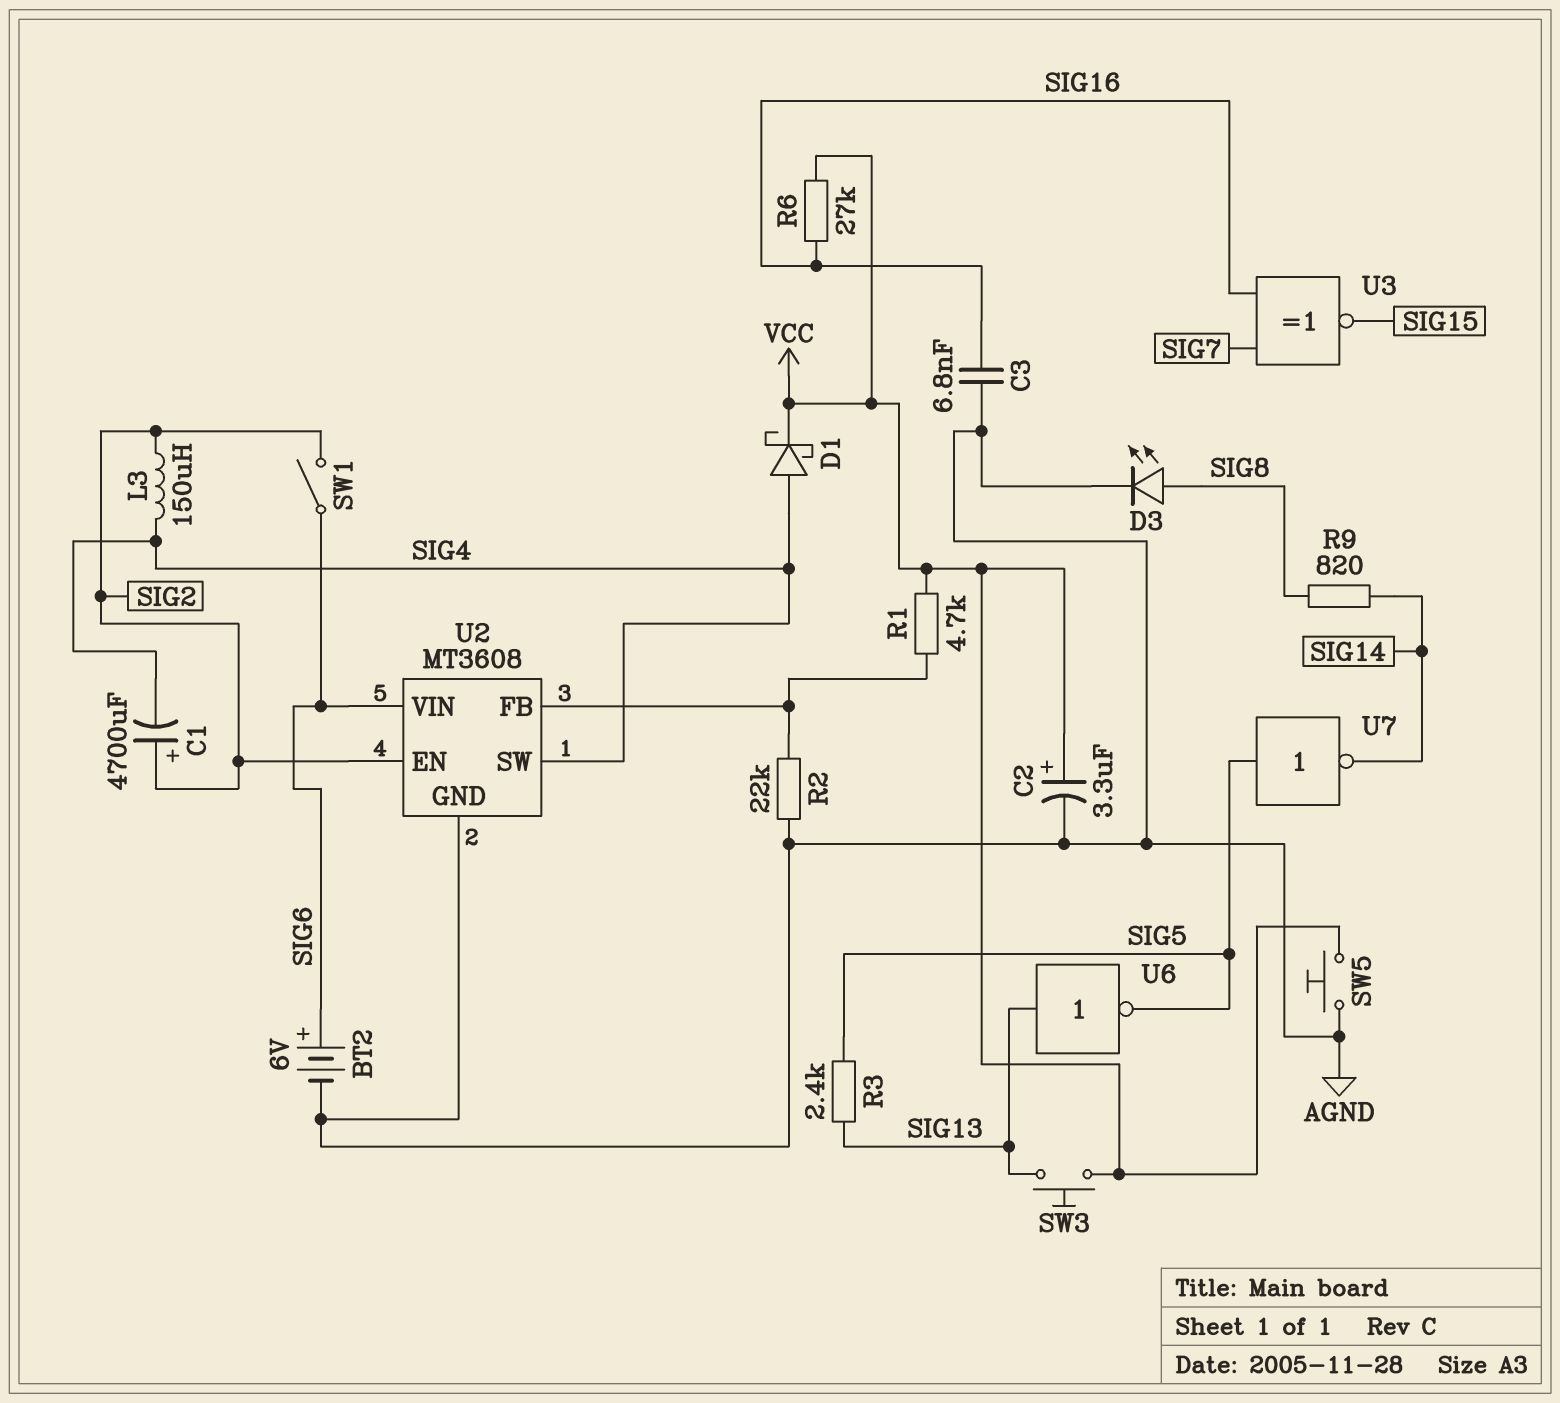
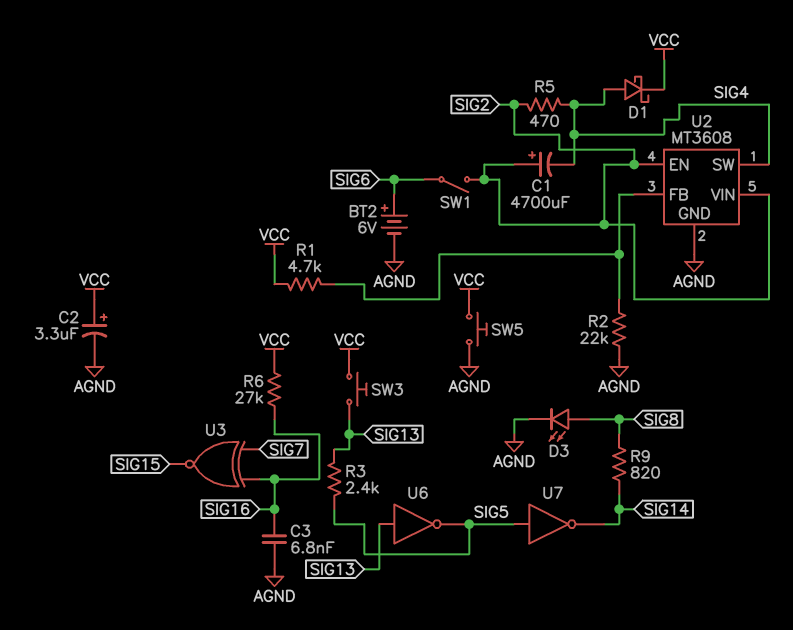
L3: 150uH (SIG2, SIG4) -> none
R5: none -> 470 (SIG2, SIG4)
U2 pin VIN: SIG6 -> SIG2

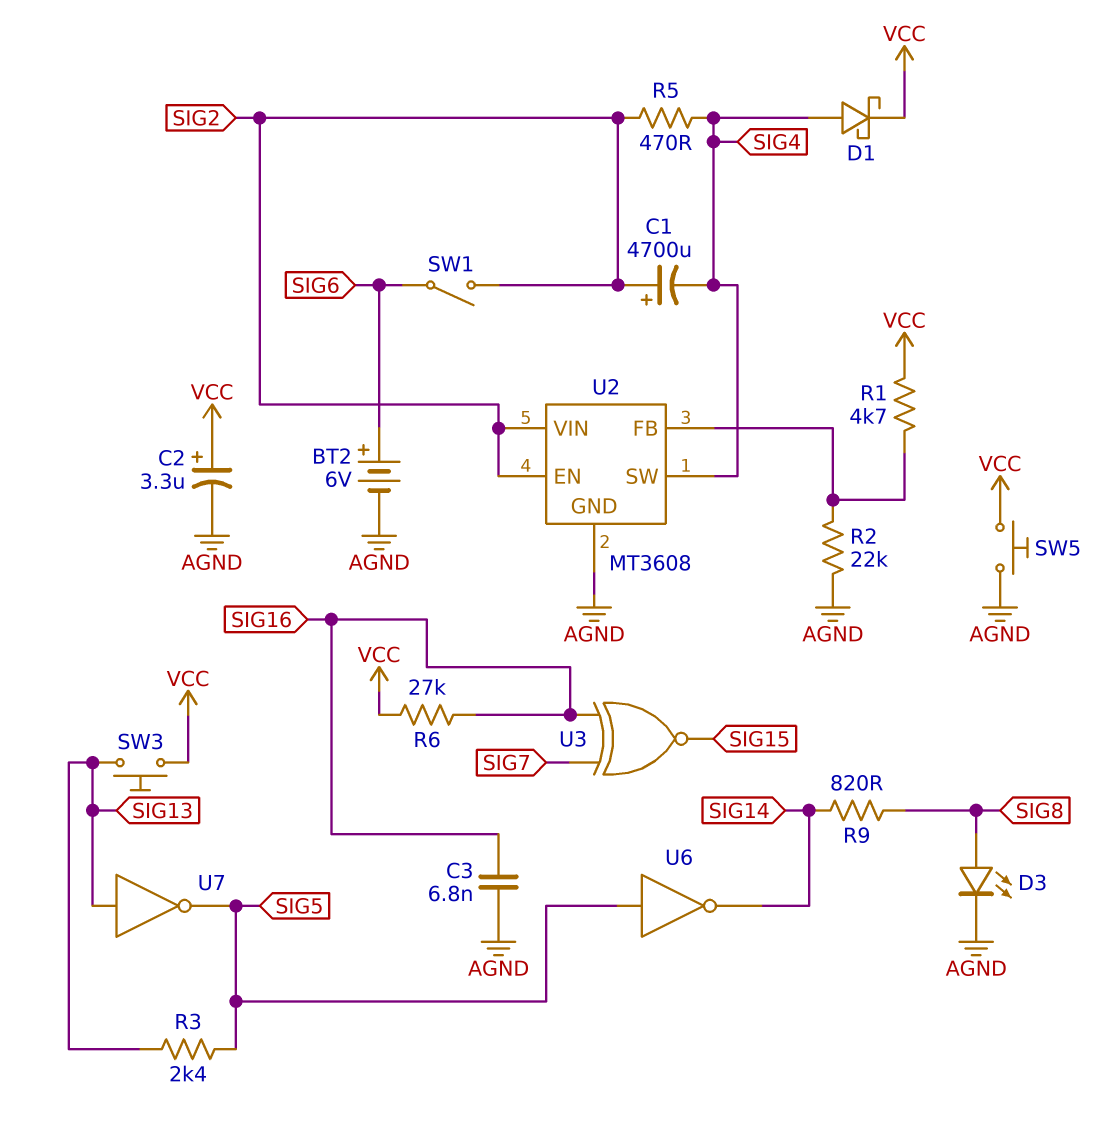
U6: NOT (in SIG13, out SIG5) -> NOT (in SIG5, out SIG14)
U7: NOT (in SIG5, out SIG14) -> NOT (in SIG13, out SIG5)

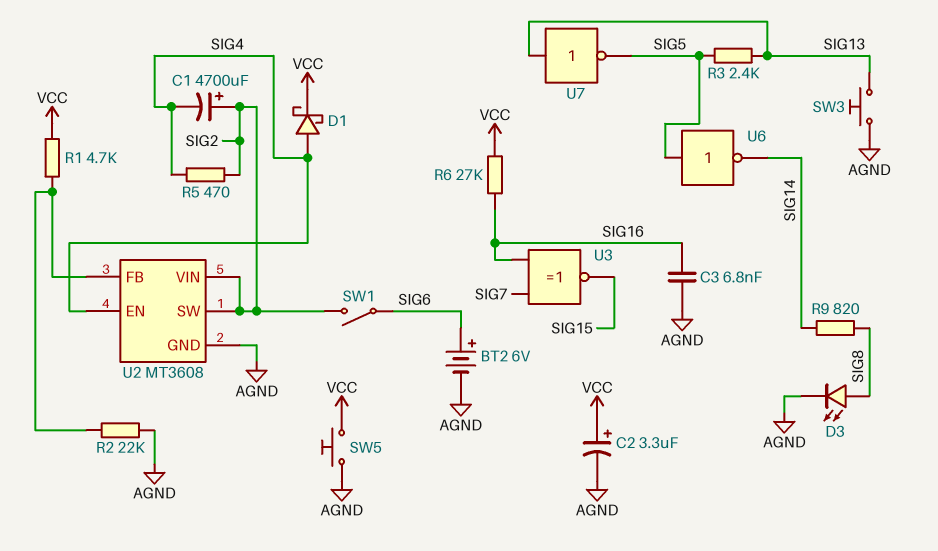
SW3: button (SIG13, VCC) -> button (AGND, SIG13)
U2 pin EN: SIG2 -> SIG4
U2 pin SW: SIG4 -> SIG2

